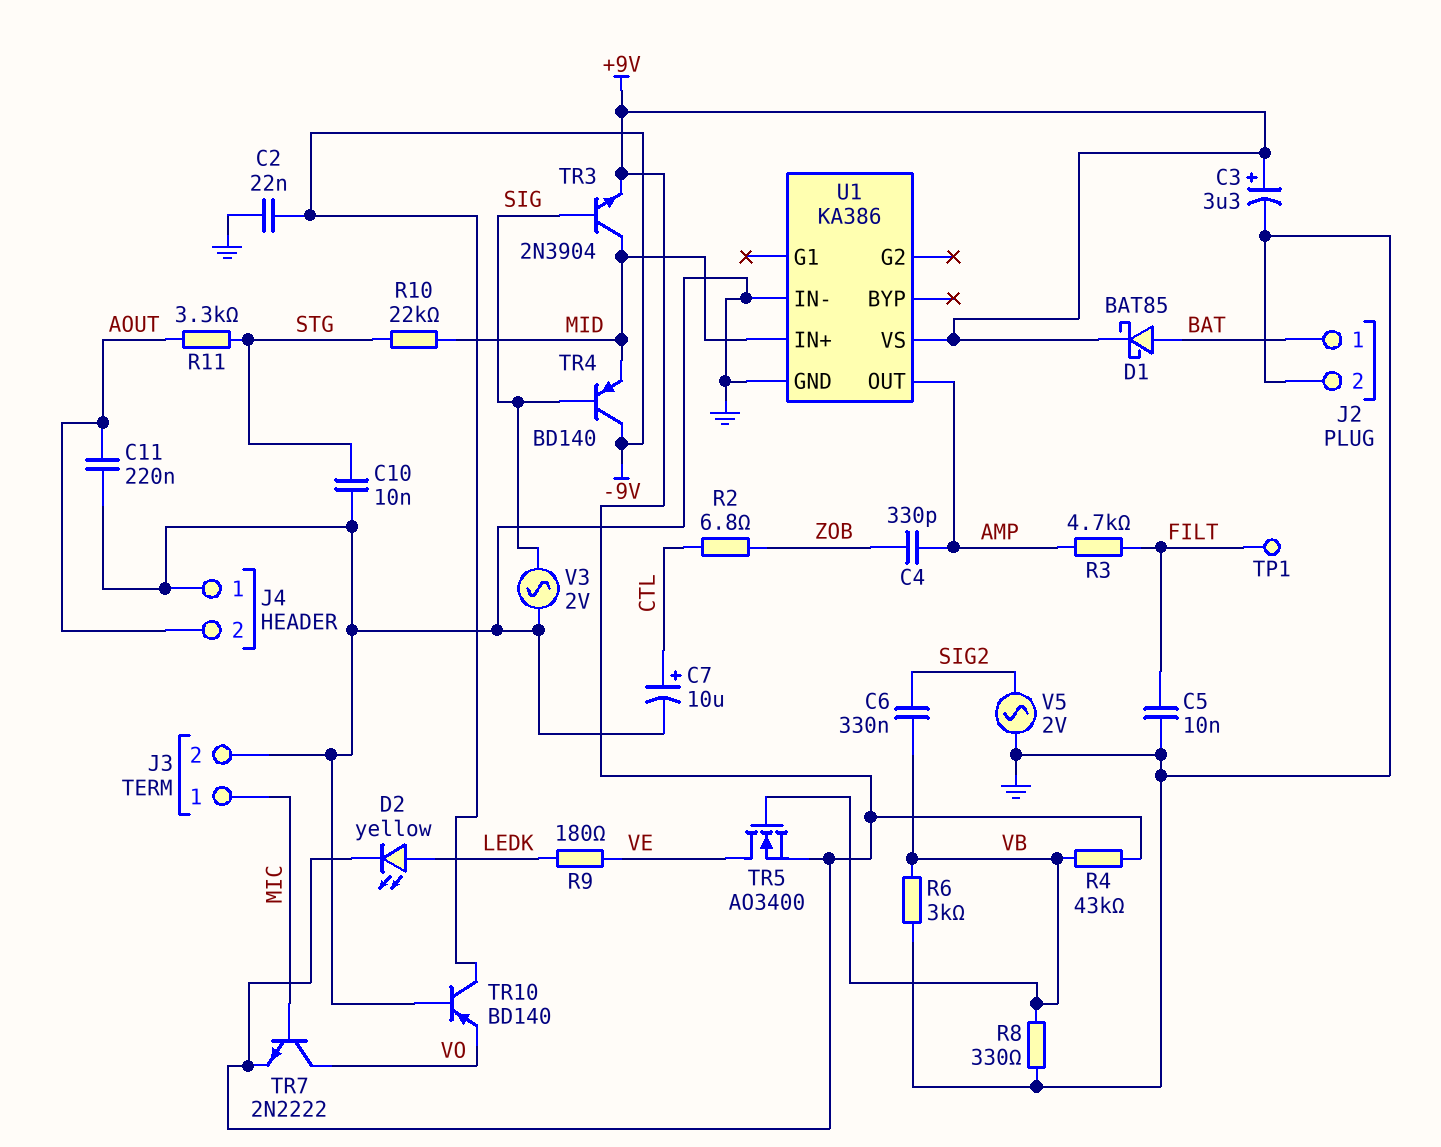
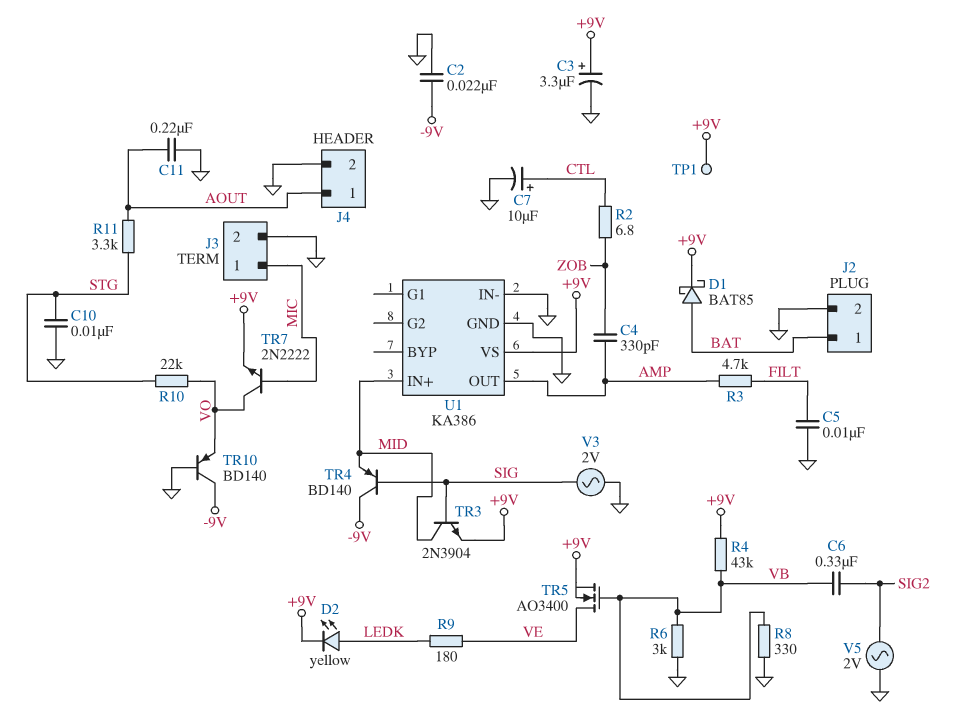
J4 pin 1: GND -> AOUT
J4 pin 2: AOUT -> GND
R10: 22k (MID, STG) -> 22k (STG, VO)
TP1: test point (FILT) -> test point (+9V)

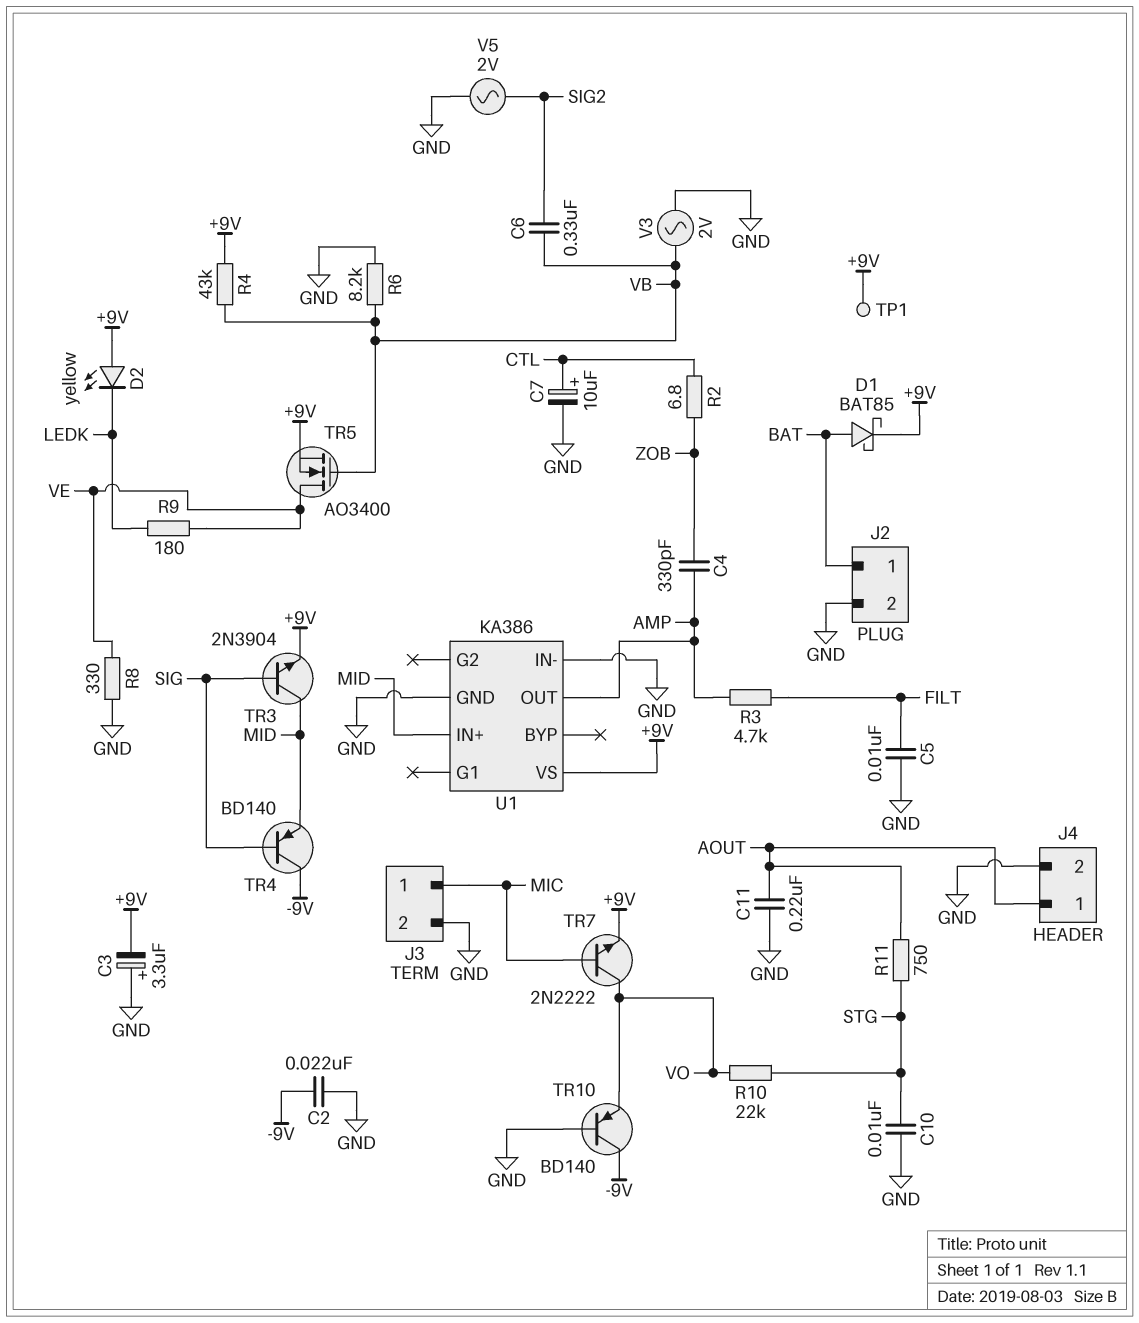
C3: 3.3uF (plus +9V, minus GND) -> 3.3uF (plus GND, minus +9V)
D2: LED yellow (A LEDK, K +9V) -> LED yellow (A +9V, K LEDK)
R6: 3k (GND, VB) -> 8.2k (GND, VB)
R8: 330 (GND, VB) -> 330 (GND, VE)
R11: 3.3k (AOUT, STG) -> 750 (AOUT, STG)
V3: AC 2V (GND, SIG) -> AC 2V (GND, VB)

